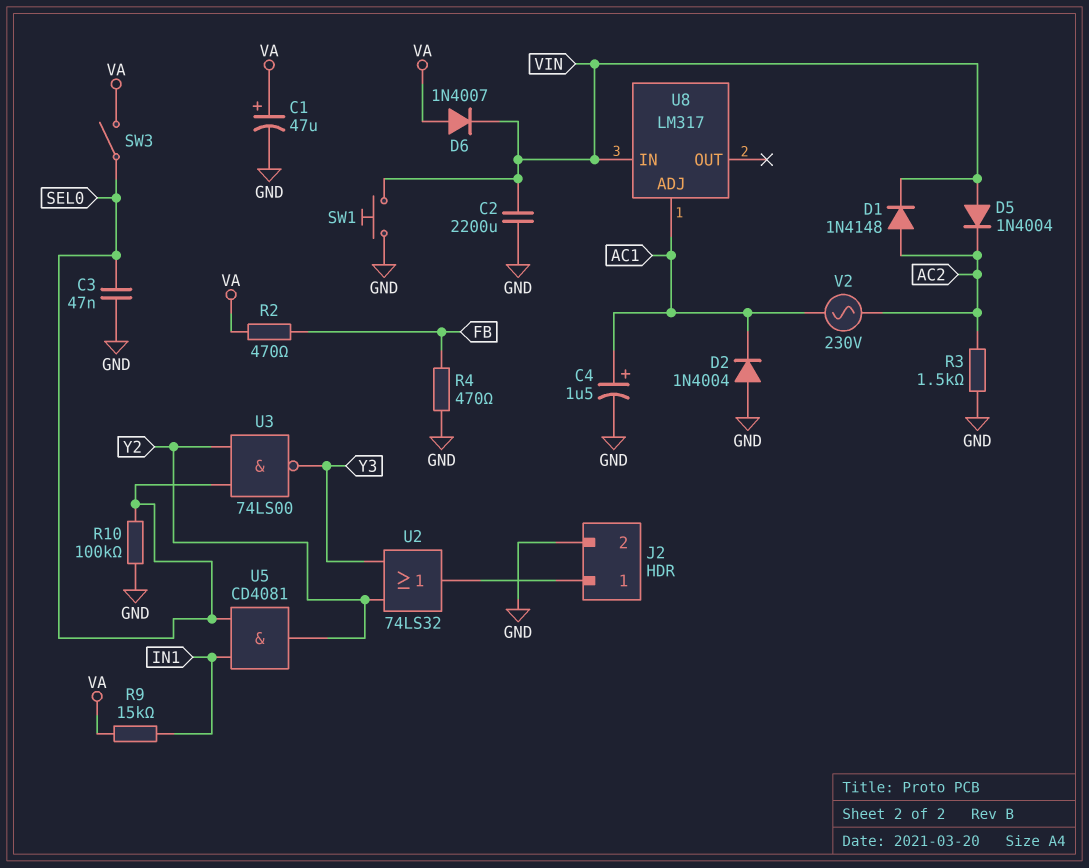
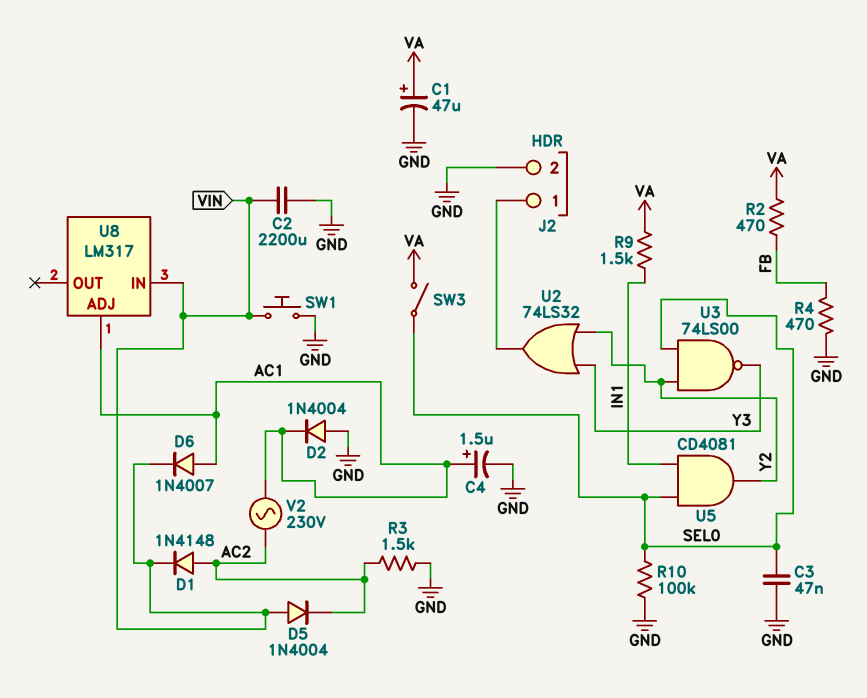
D6: diode 1N4007 (A VA, K VIN) -> diode 1N4007 (A AC1, K VIN)
R9: 15k (IN1, VA) -> 1.5k (IN1, VA)

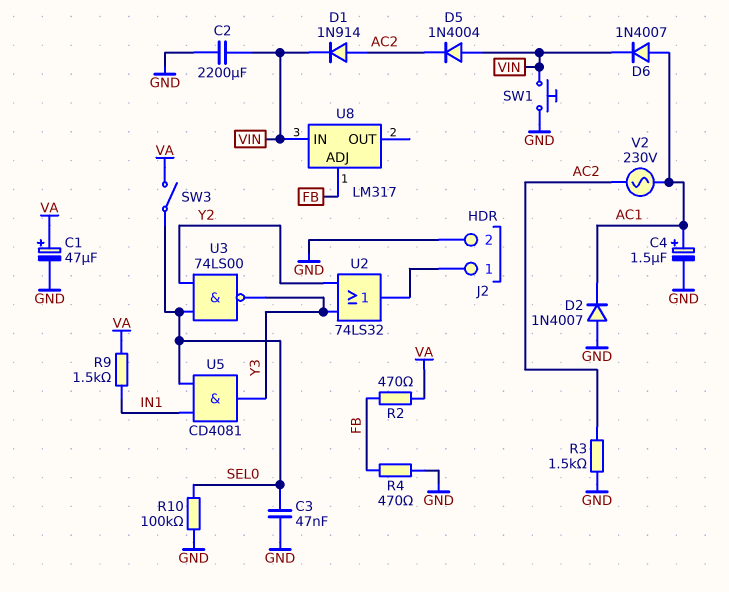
D1: diode 1N4148 (A AC2, K VIN) -> diode 1N914 (A AC2, K VIN)
D2: diode 1N4004 (A GND, K AC1) -> diode 1N4007 (A GND, K AC1)
U5: AND CD4081 (in IN1, in SEL0, out Y2) -> AND CD4081 (in IN1, in SEL0, out Y3)
U8 pin ADJ: AC1 -> FB

